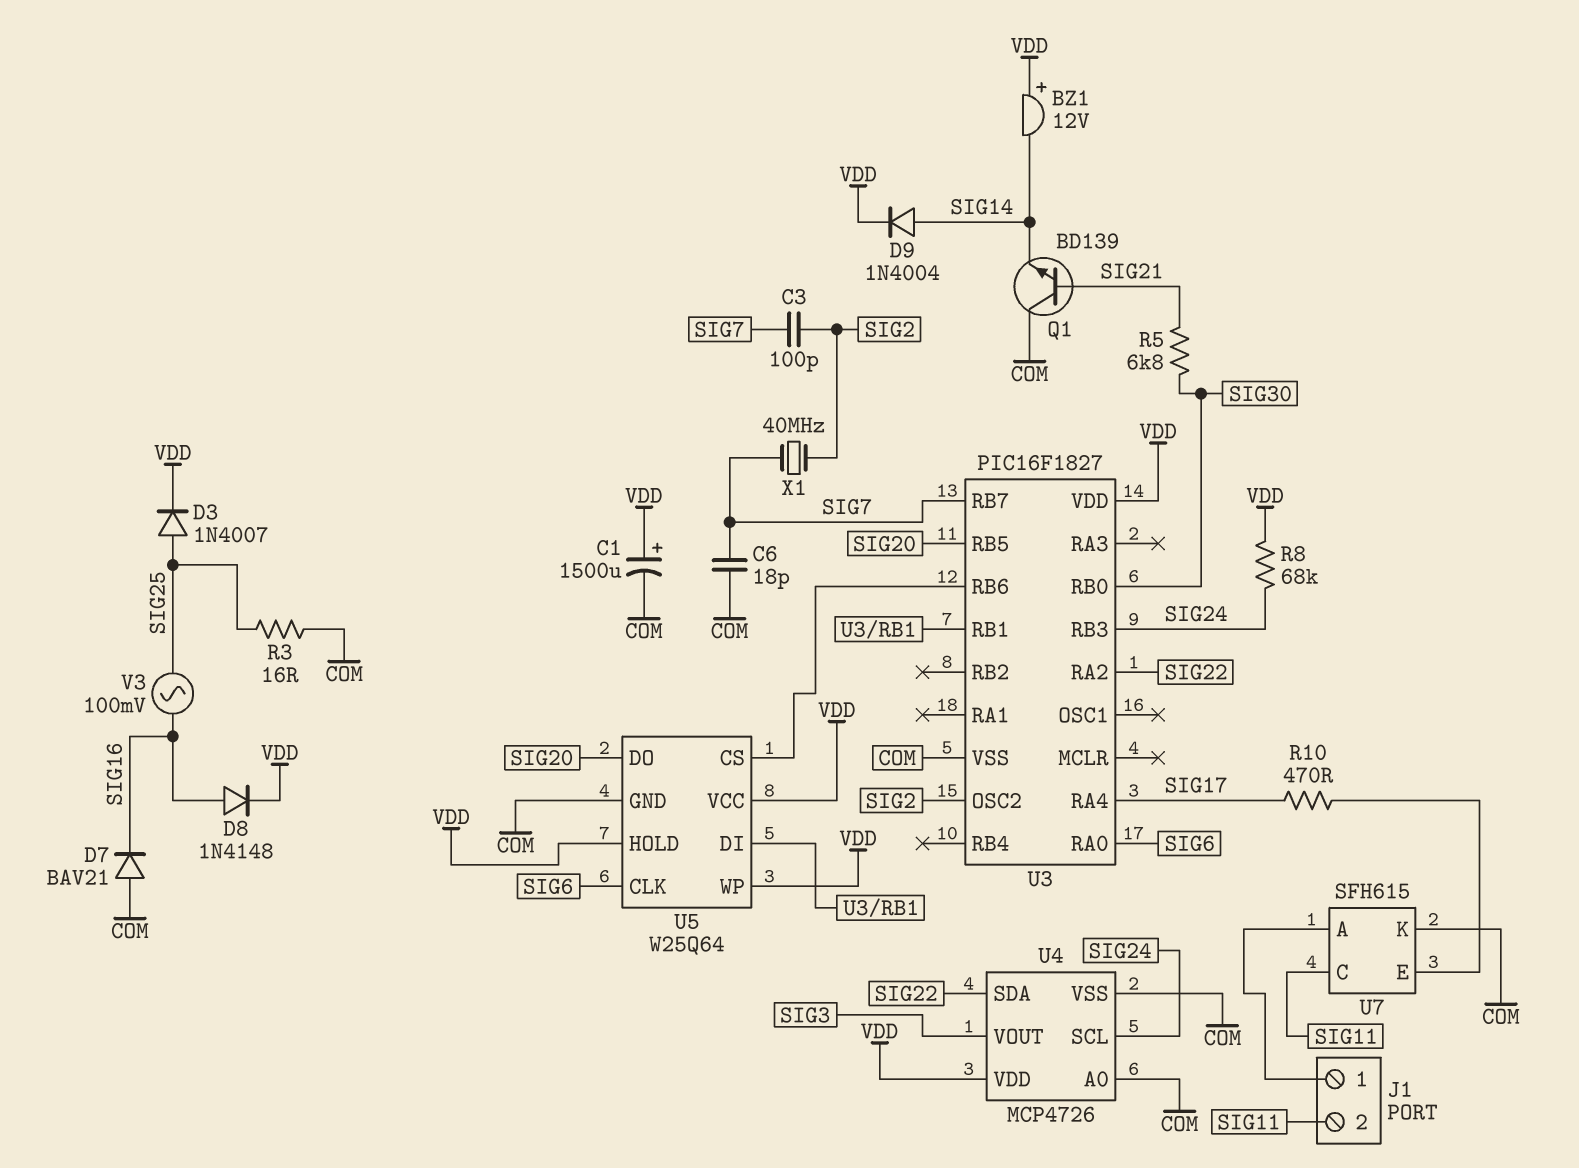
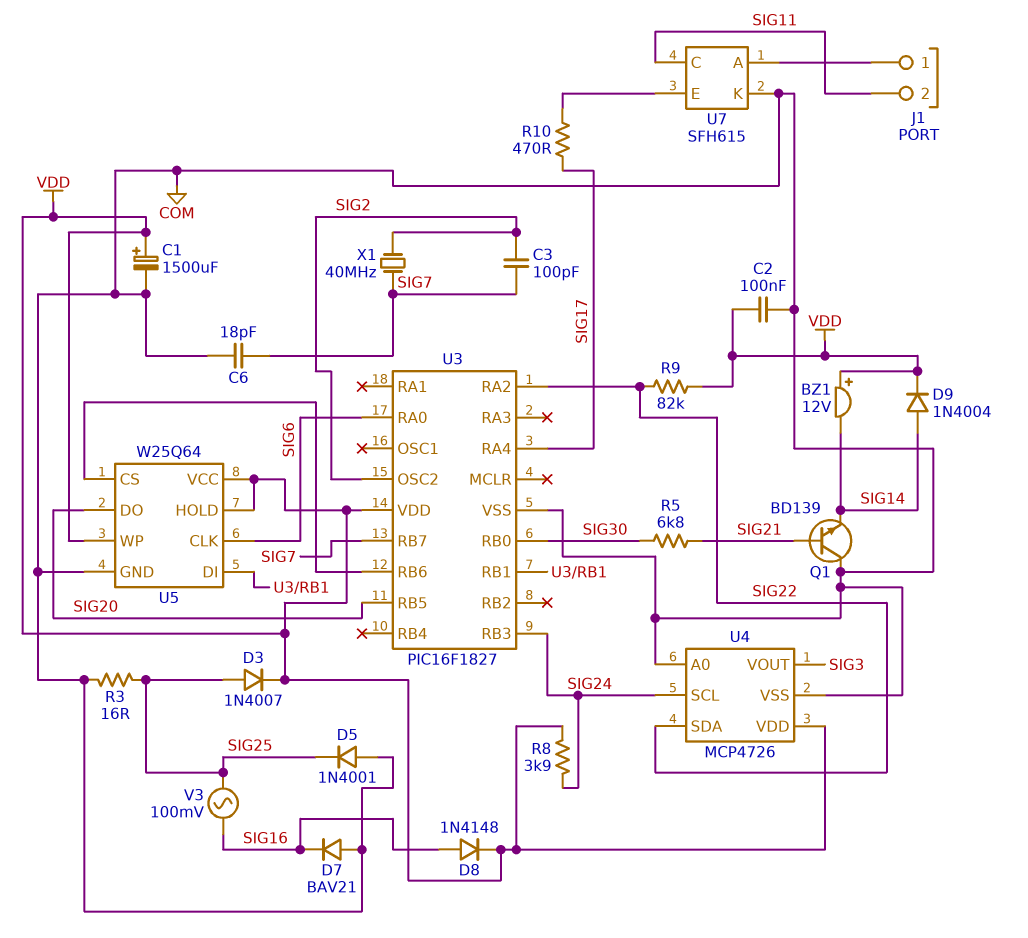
C2: none -> 100nF (COM, VDD)
D5: none -> diode 1N4001 (A COM, K SIG25)
R8: 68k (SIG24, VDD) -> 3.9k (SIG24, VDD)
R9: none -> 82k (SIG22, VDD)

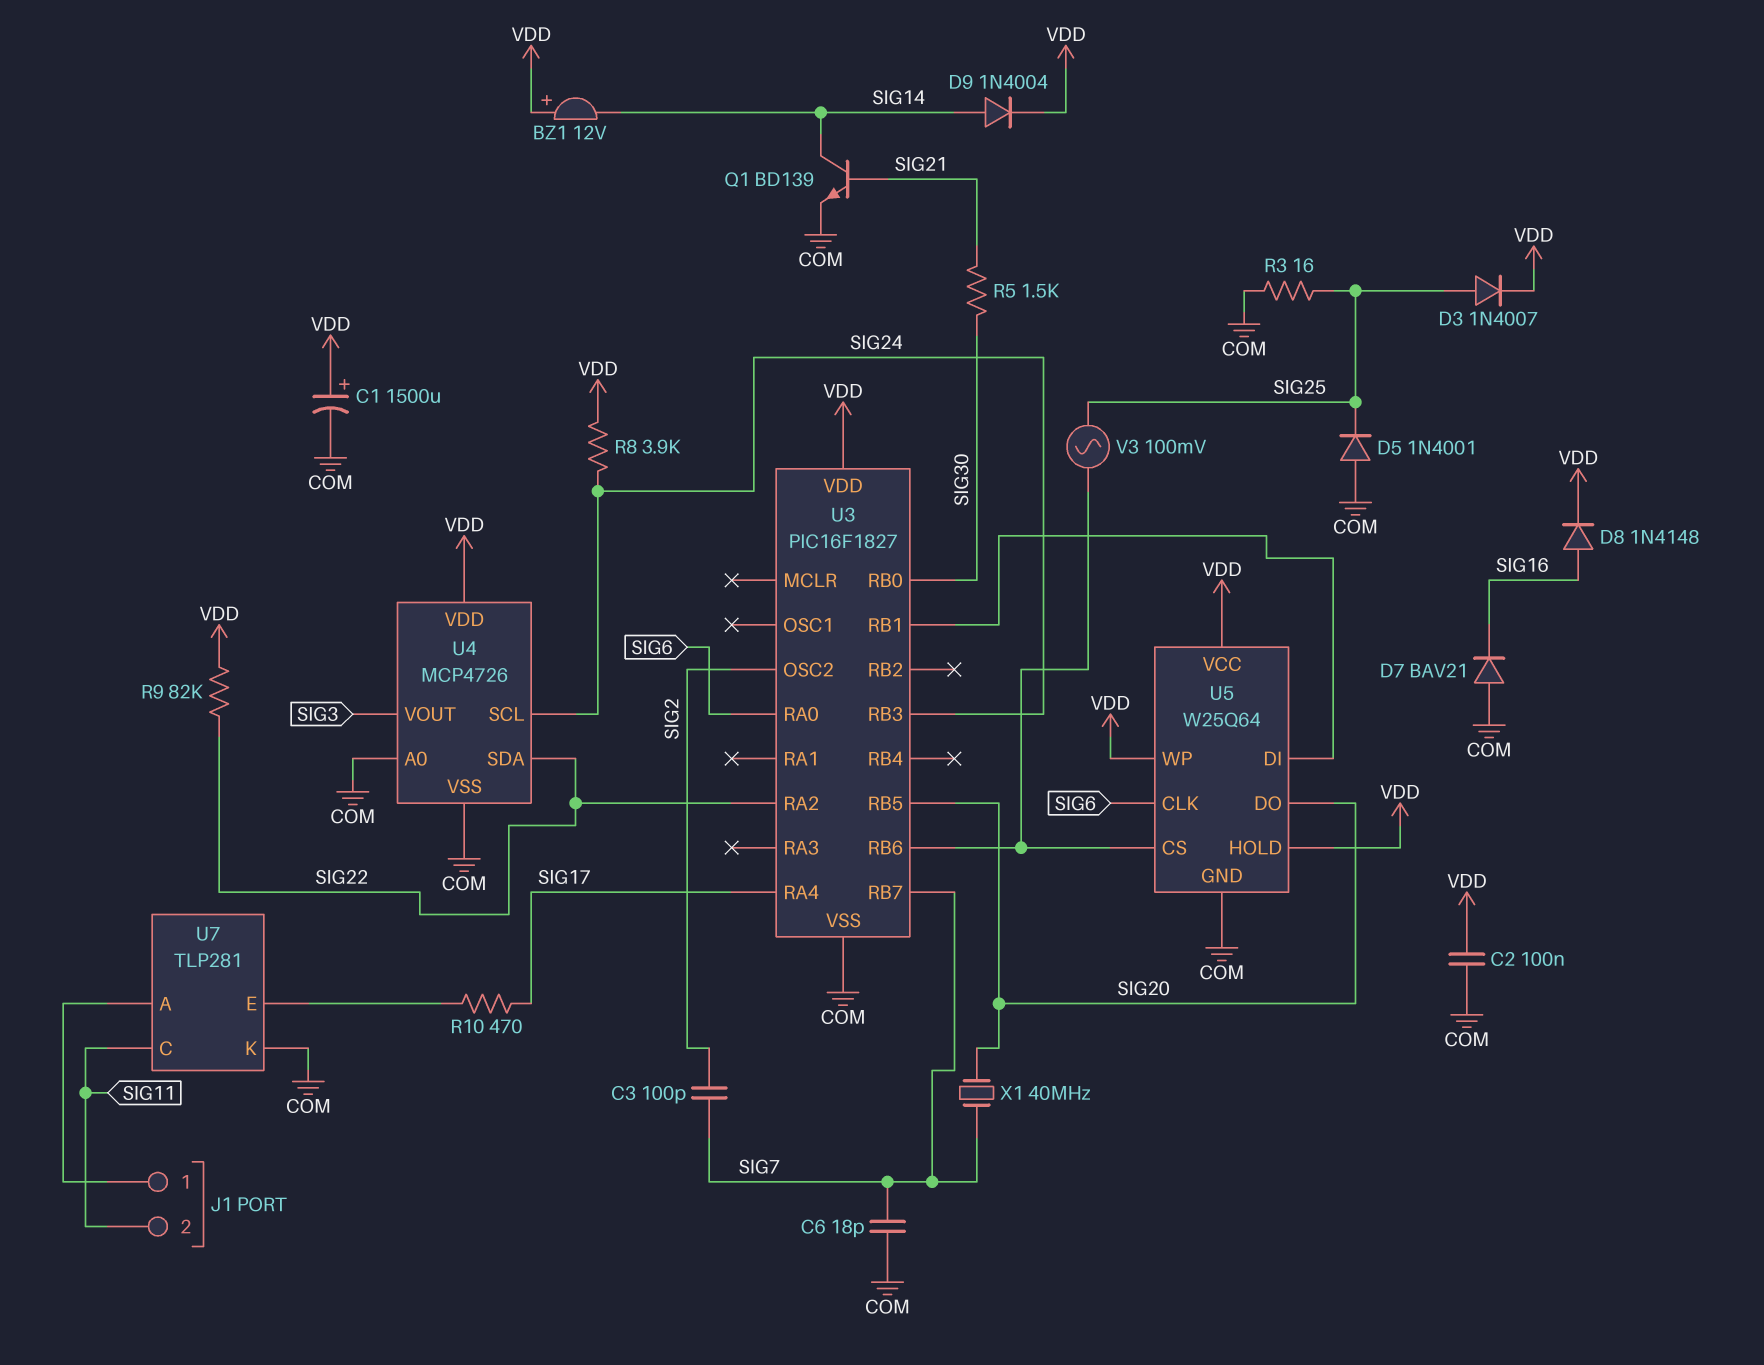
Q1: NPN BD139 (B SIG21, C COM, E SIG14) -> NPN BD139 (B SIG21, C SIG14, E COM)
R5: 6.8k (SIG21, SIG30) -> 1.5k (SIG21, SIG30)
U7: SFH615 -> TLP281
V3: AC 100mV (SIG16, SIG25) -> AC 100mV (SIG25, U3/RB6)
X1: 40MHz (SIG2, SIG7) -> 40MHz (SIG7, SIG20)

